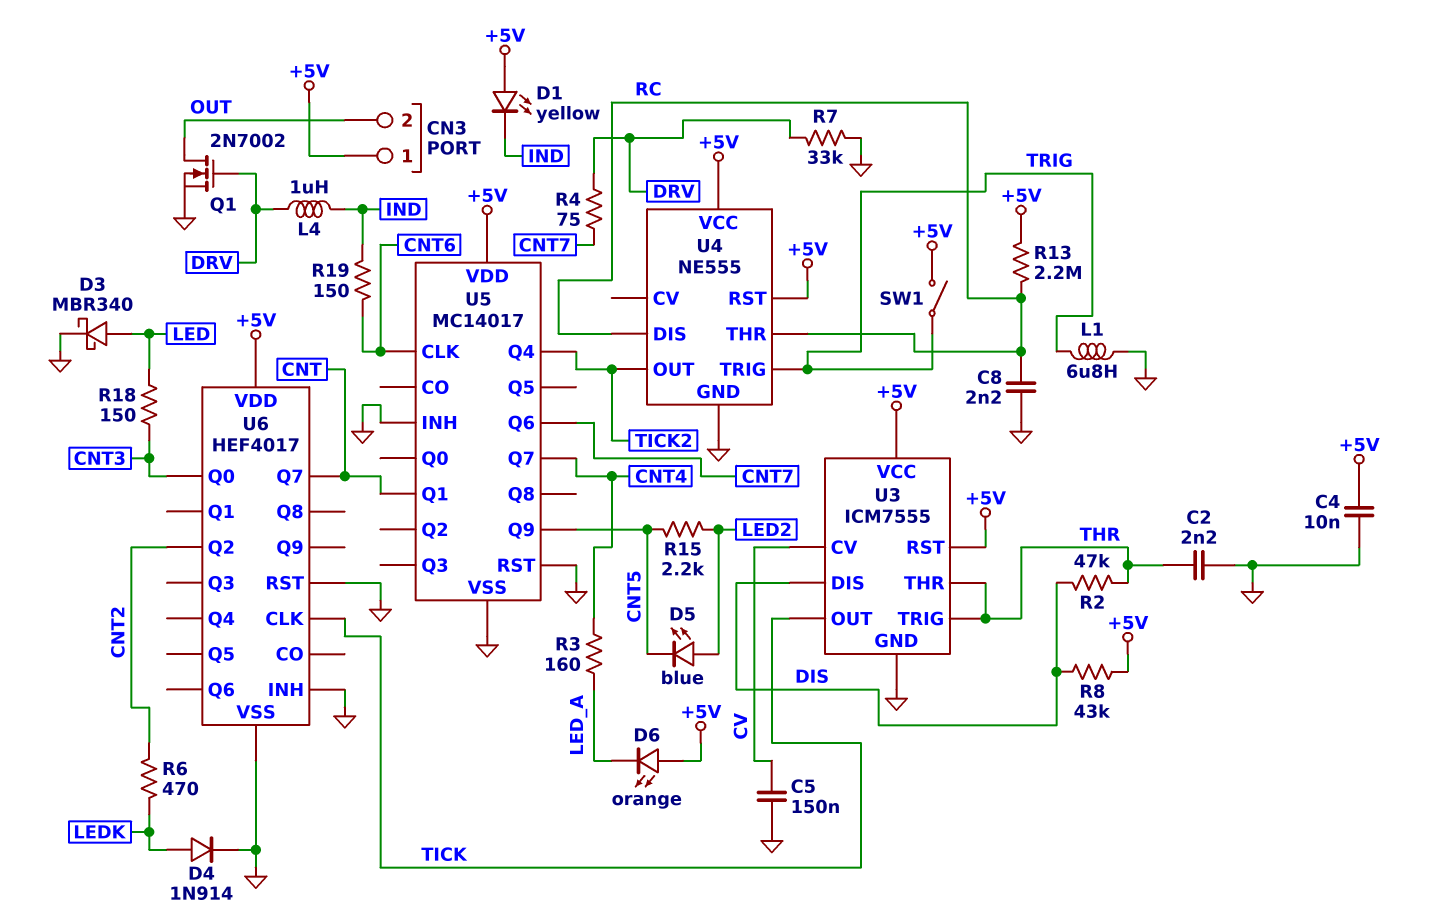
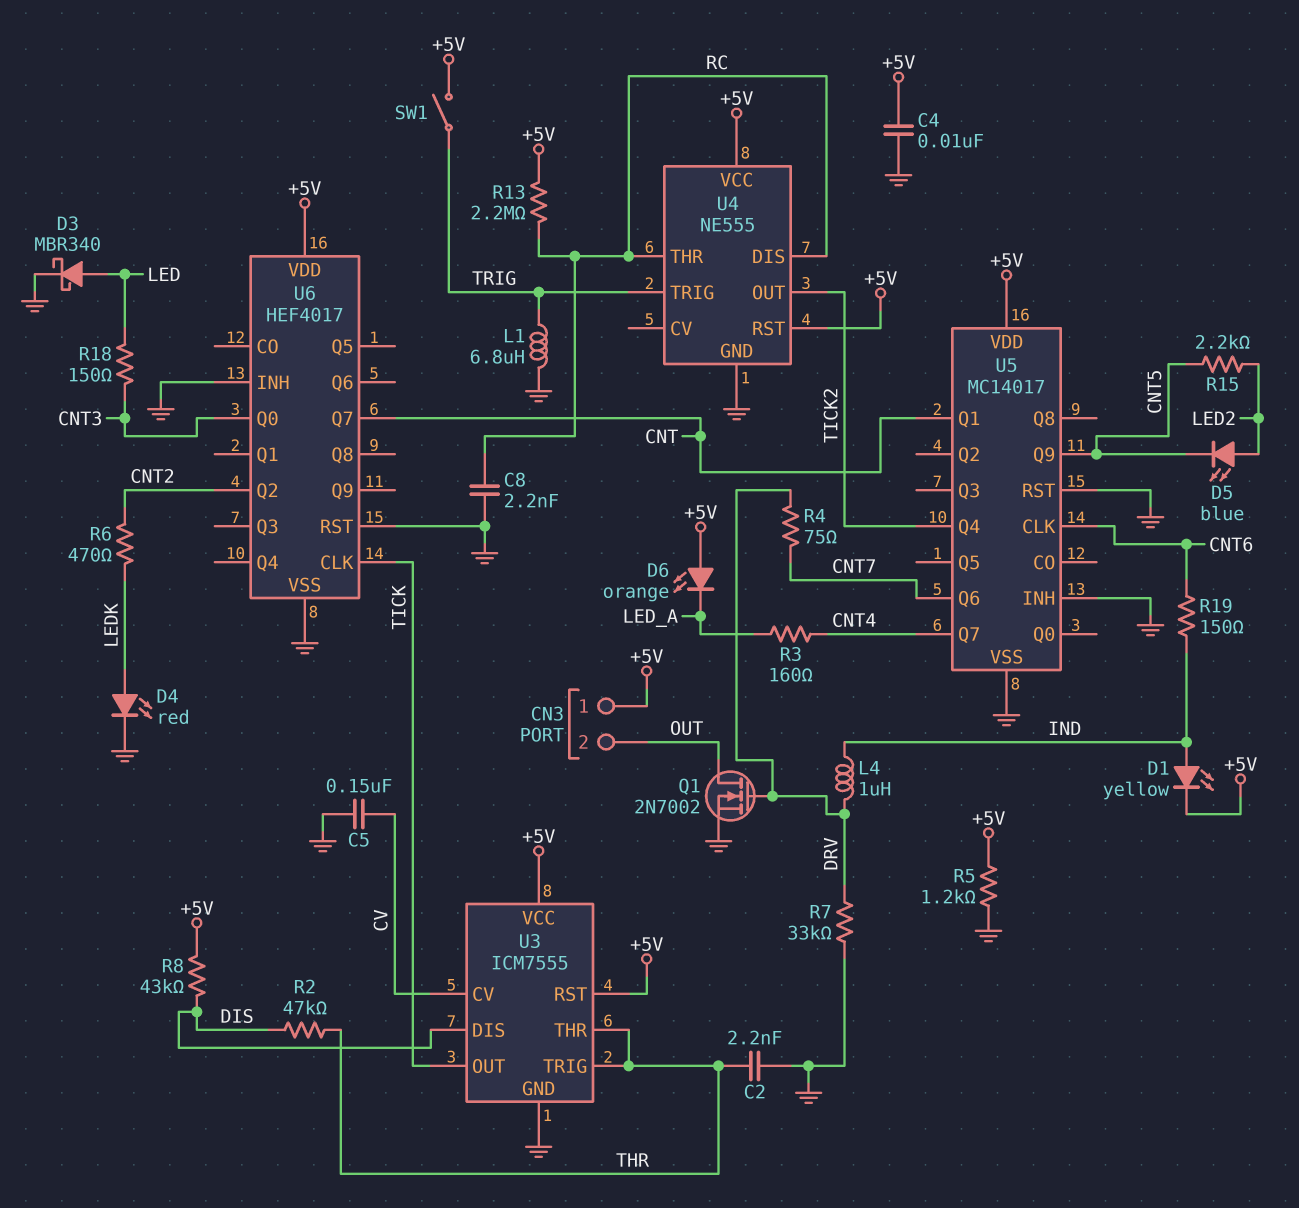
D1: LED yellow (A +5V, K IND) -> LED yellow (A IND, K +5V)
D4: diode 1N914 (A LEDK, K GND) -> LED red (A LEDK, K GND)
R5: none -> 1.2k (+5V, GND)

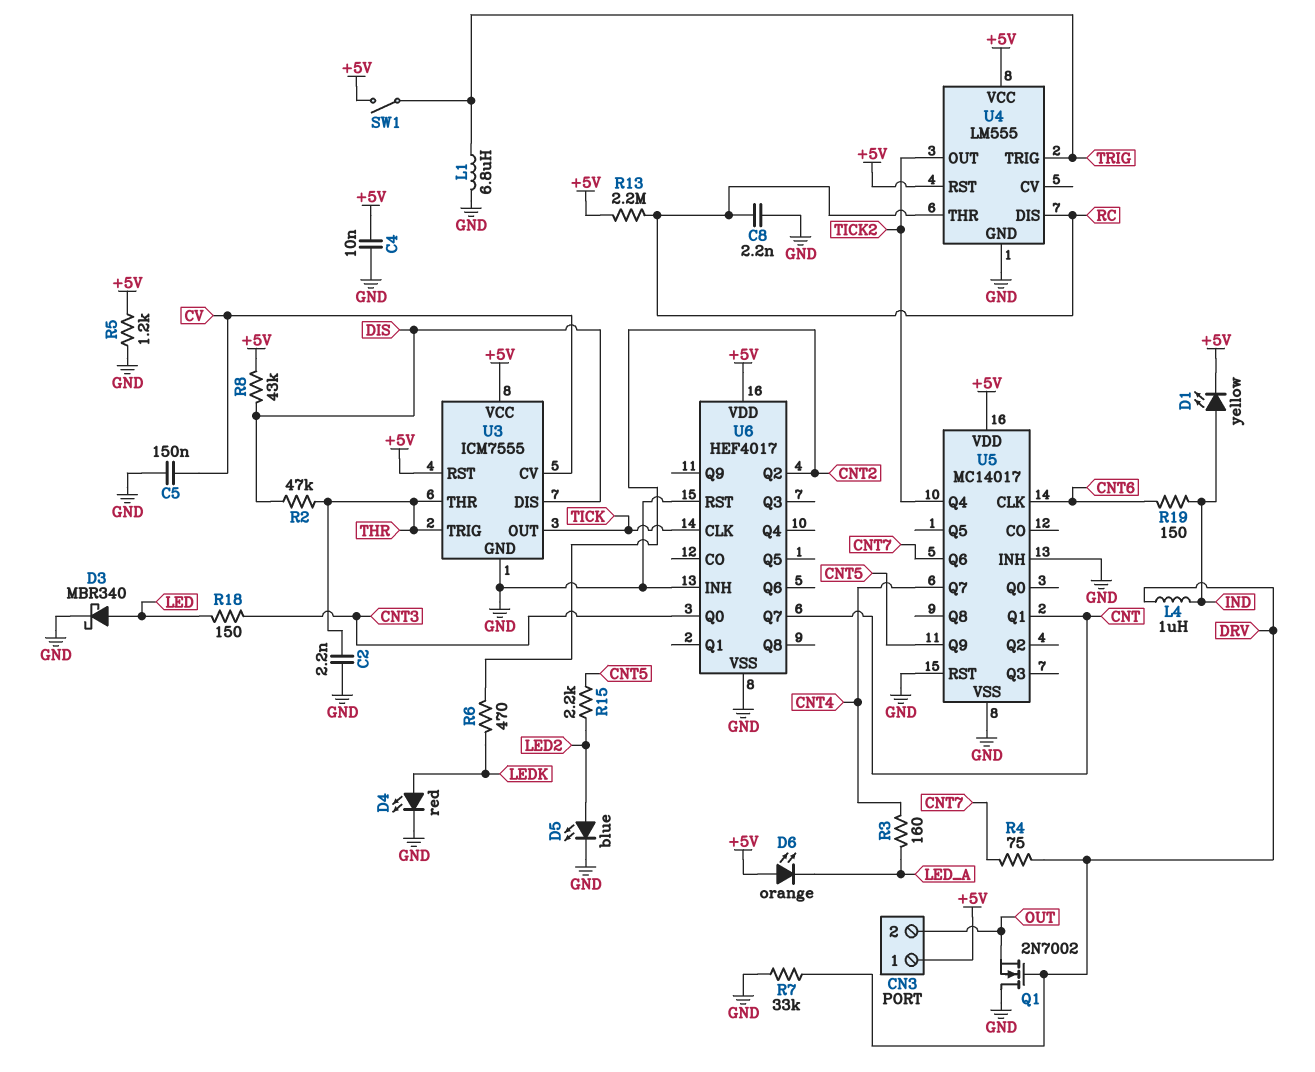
D5: LED blue (A LED2, K CNT5) -> LED blue (A LED2, K GND)
Q1: NMOS 2N7002 (G DRV, D OUT, S GND) -> NMOS 2N7002 (G DRV, D GND, S OUT)
U4: NE555 -> LM555

